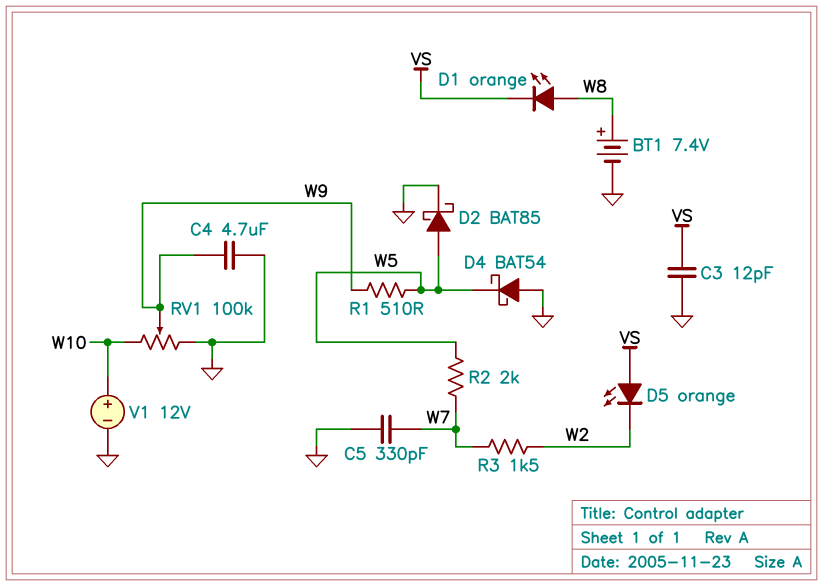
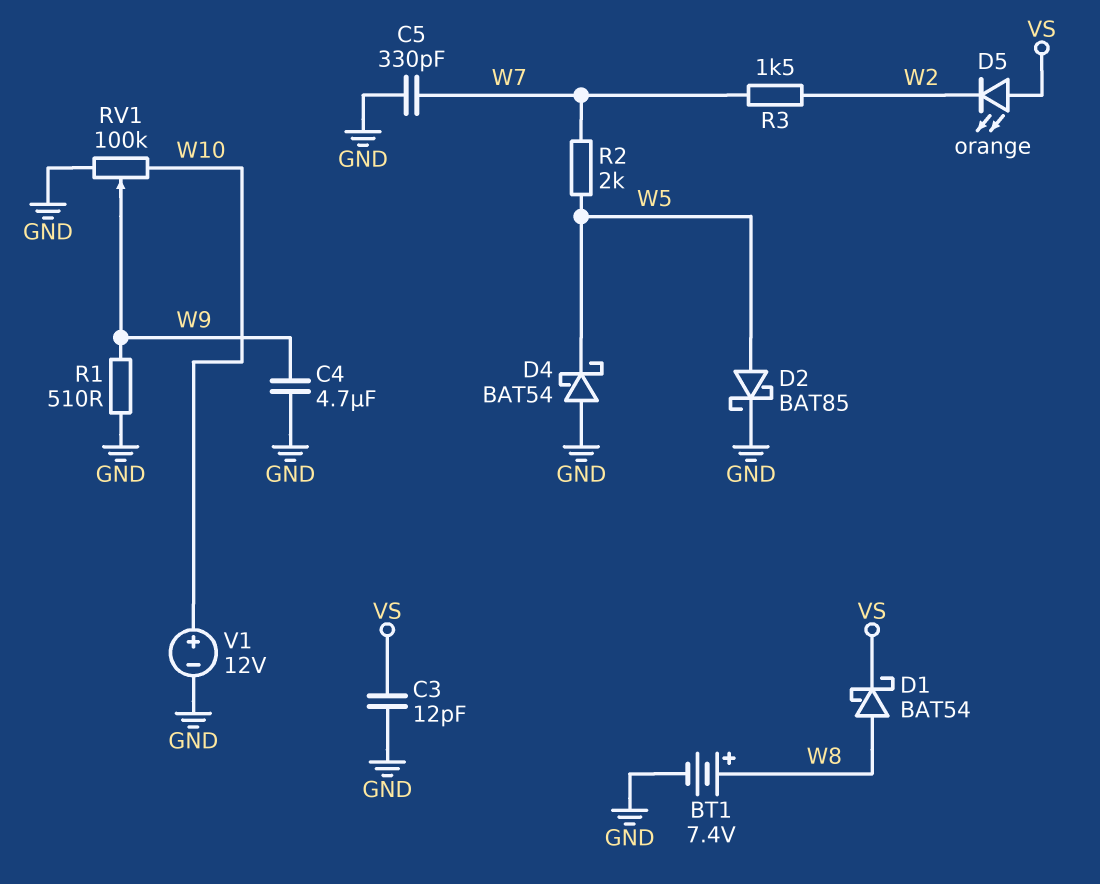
D1: LED orange (A W8, K VS) -> schottky BAT54 (A W8, K VS)
R1: 510 (W5, W9) -> 510 (GND, W9)

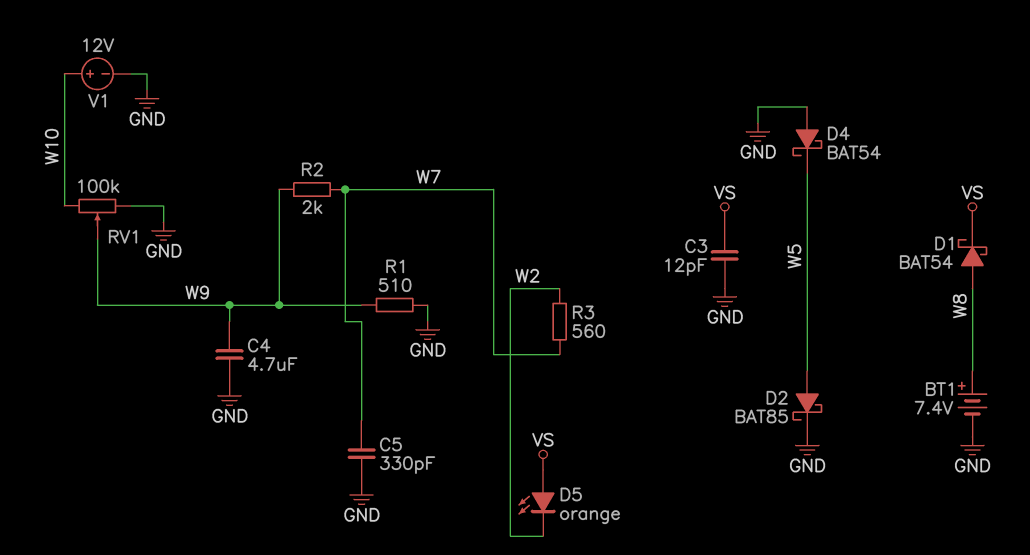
R2: 2k (W5, W7) -> 2k (W7, W9)
R3: 1.5k (W2, W7) -> 560 (W2, W7)

